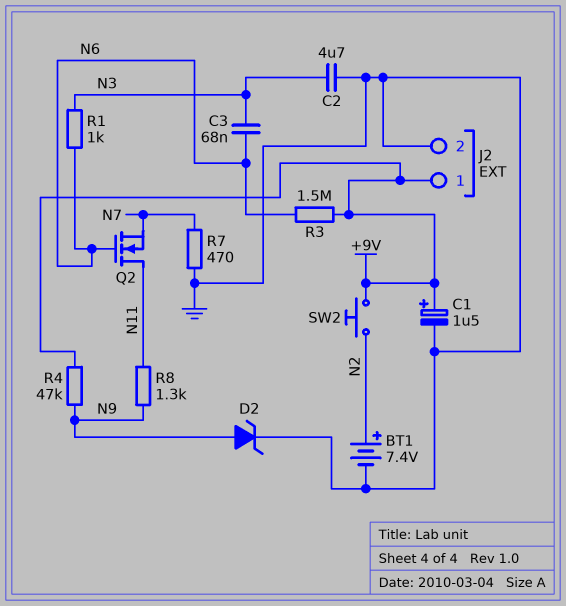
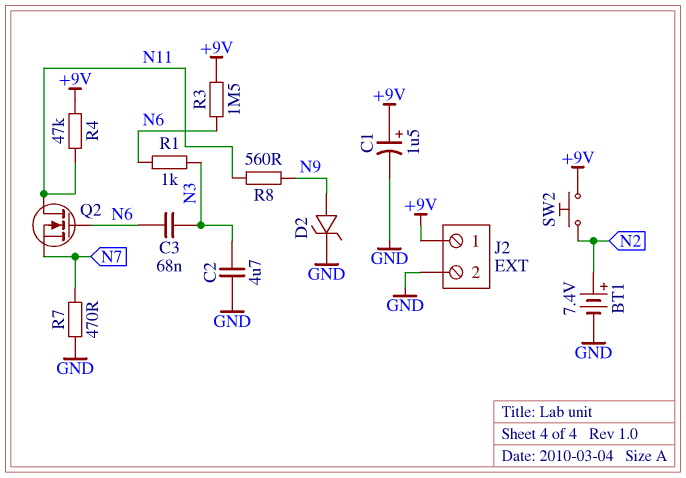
R4: 47k (+9V, N9) -> 47k (+9V, N11)
R8: 1.3k (N9, N11) -> 560 (N9, N11)

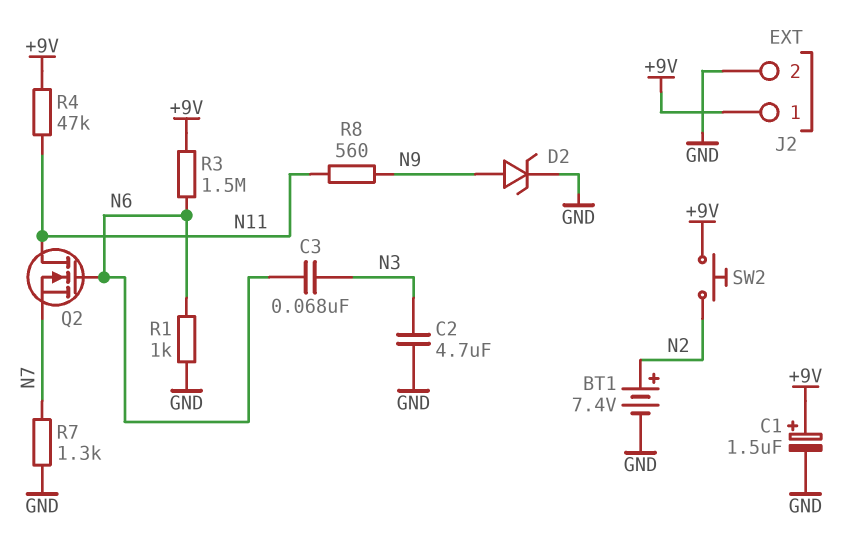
R1: 1k (N3, N6) -> 1k (GND, N6)
R7: 470 (GND, N7) -> 1.3k (GND, N7)

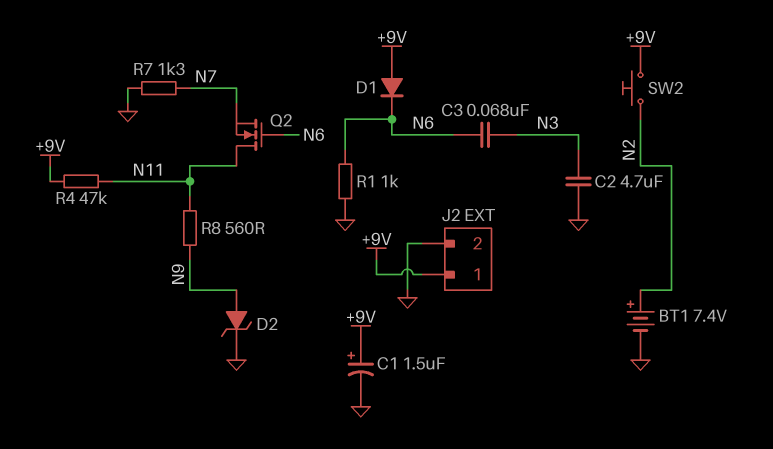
D1: none -> diode (A +9V, K N6)
R3: 1.5M (+9V, N6) -> none

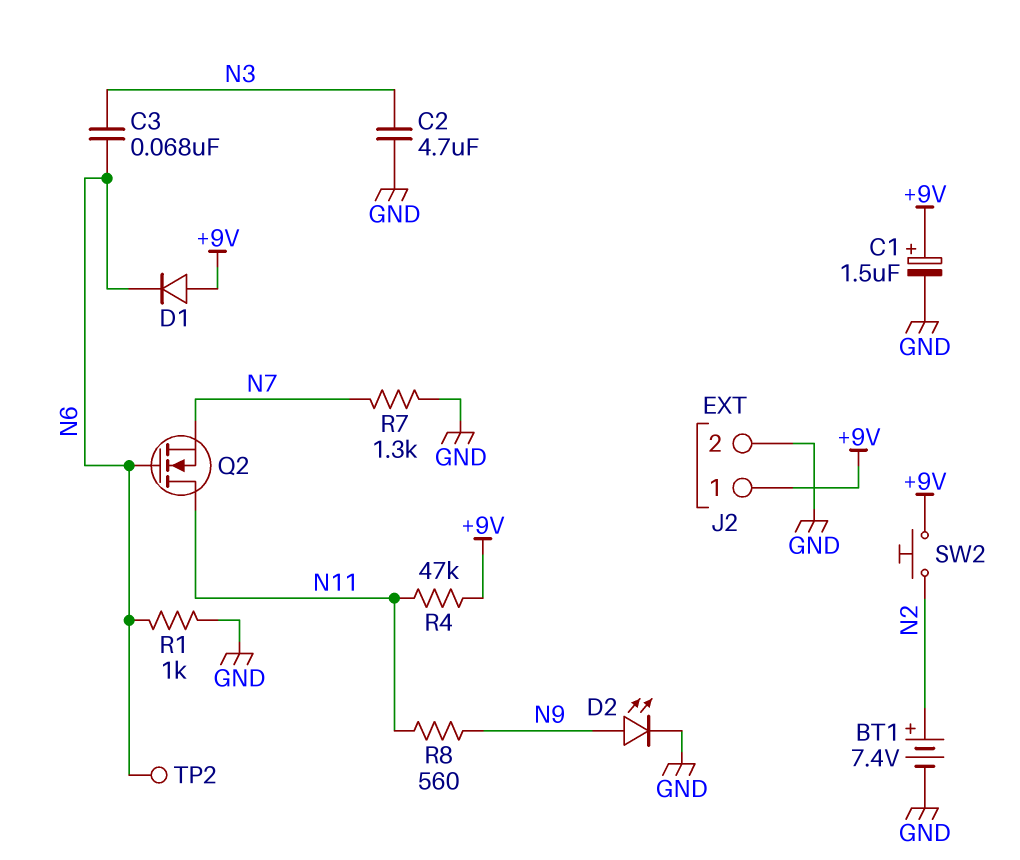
D2: zener (A N9, K GND) -> LED (A N9, K GND)
TP2: none -> test point (N6)

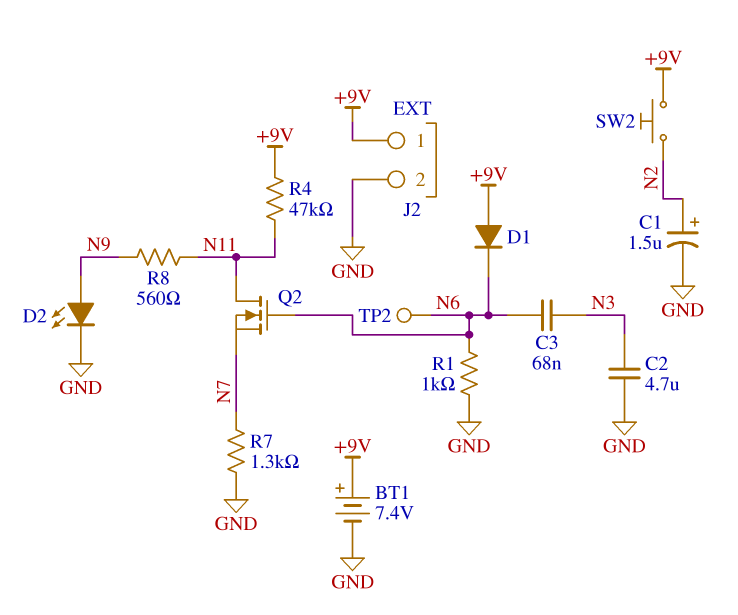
BT1: 7.4V (plus N2, minus GND) -> 7.4V (plus +9V, minus GND)
C1: 1.5uF (plus +9V, minus GND) -> 1.5uF (plus N2, minus GND)

